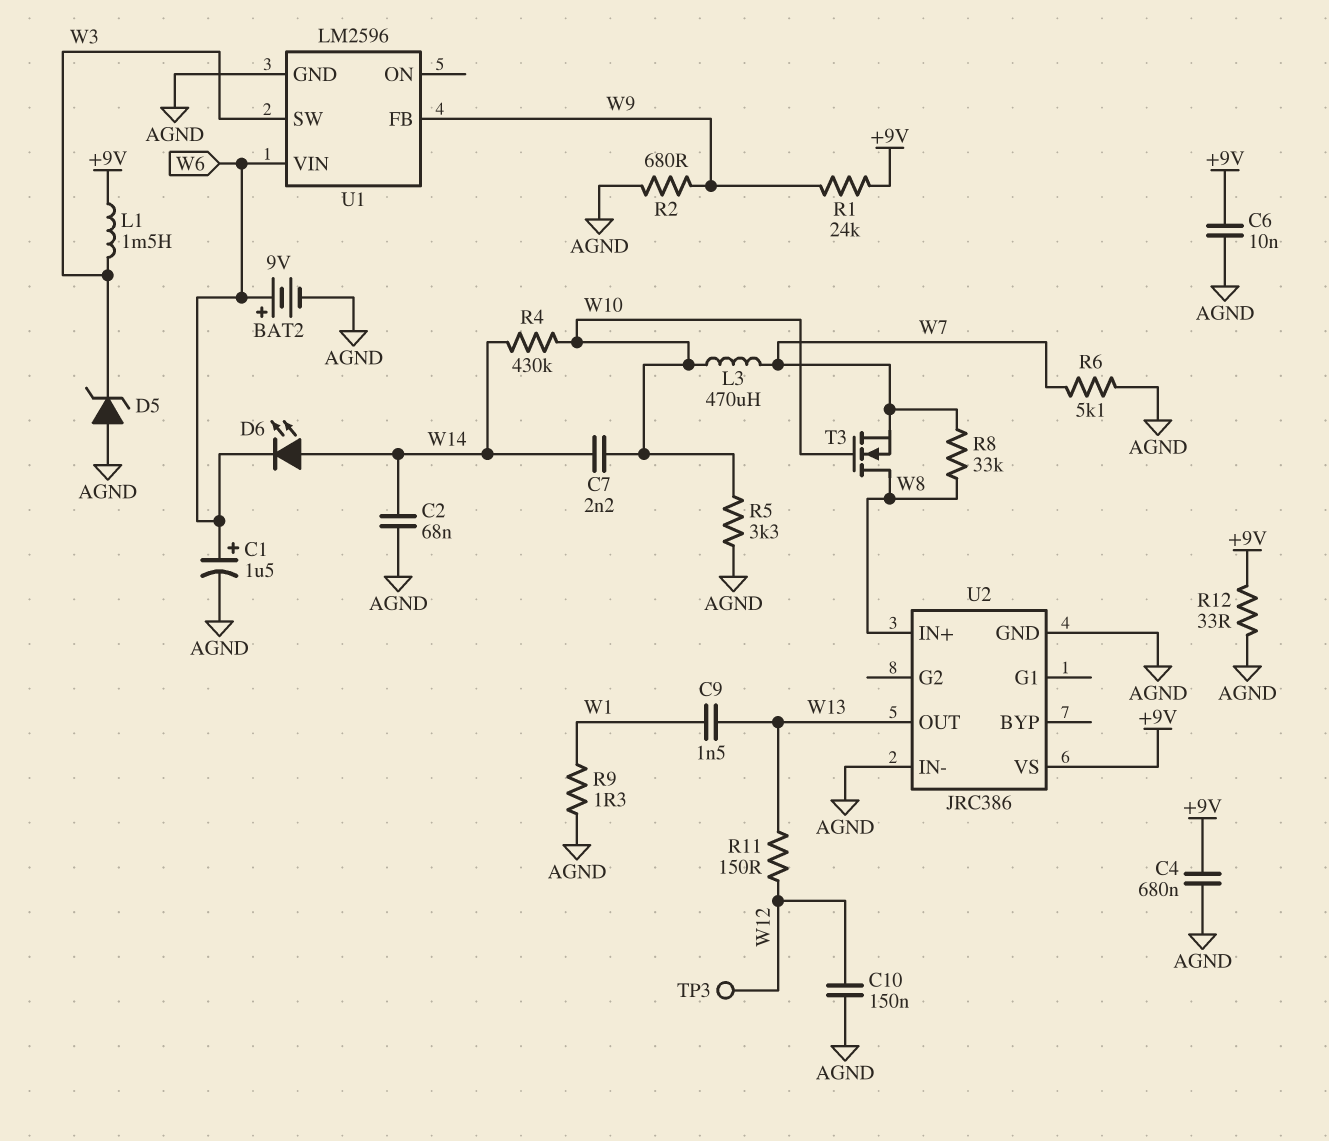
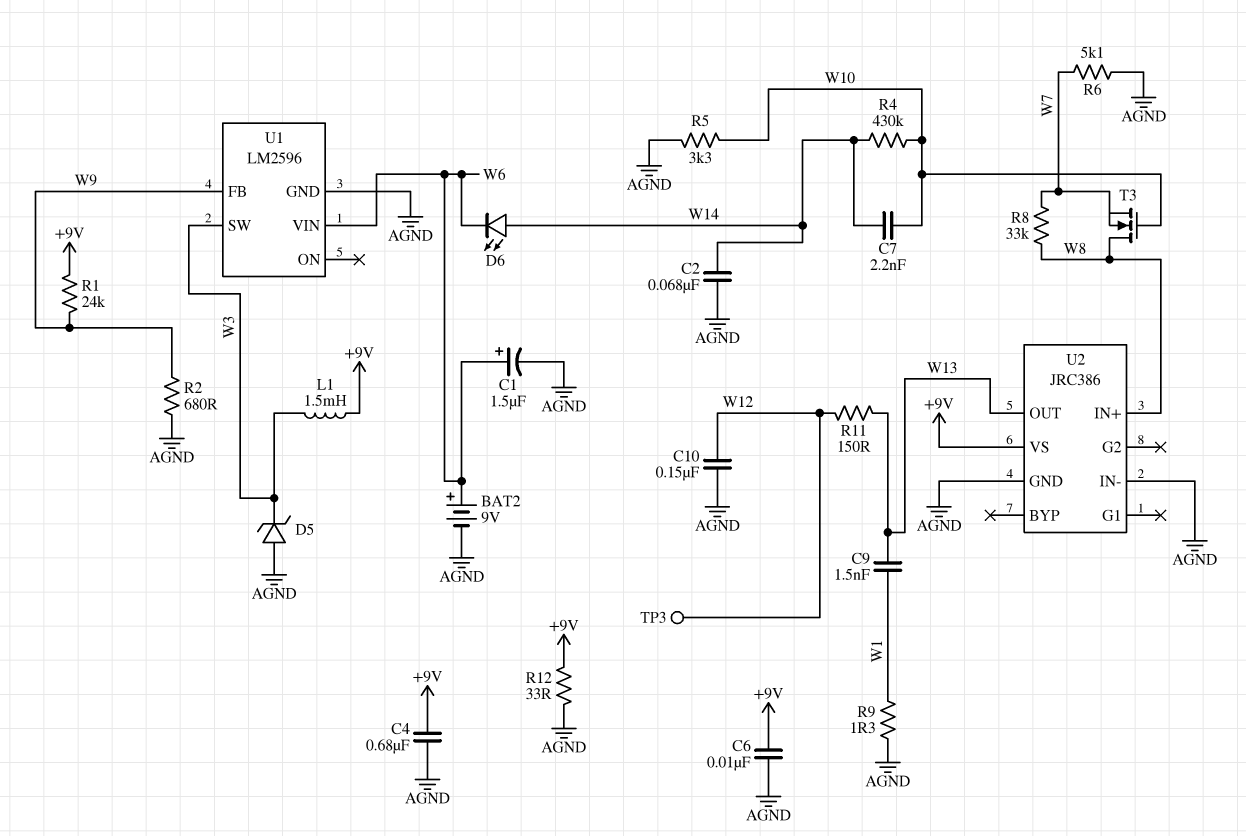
L3: 470uH (W7, W10) -> none

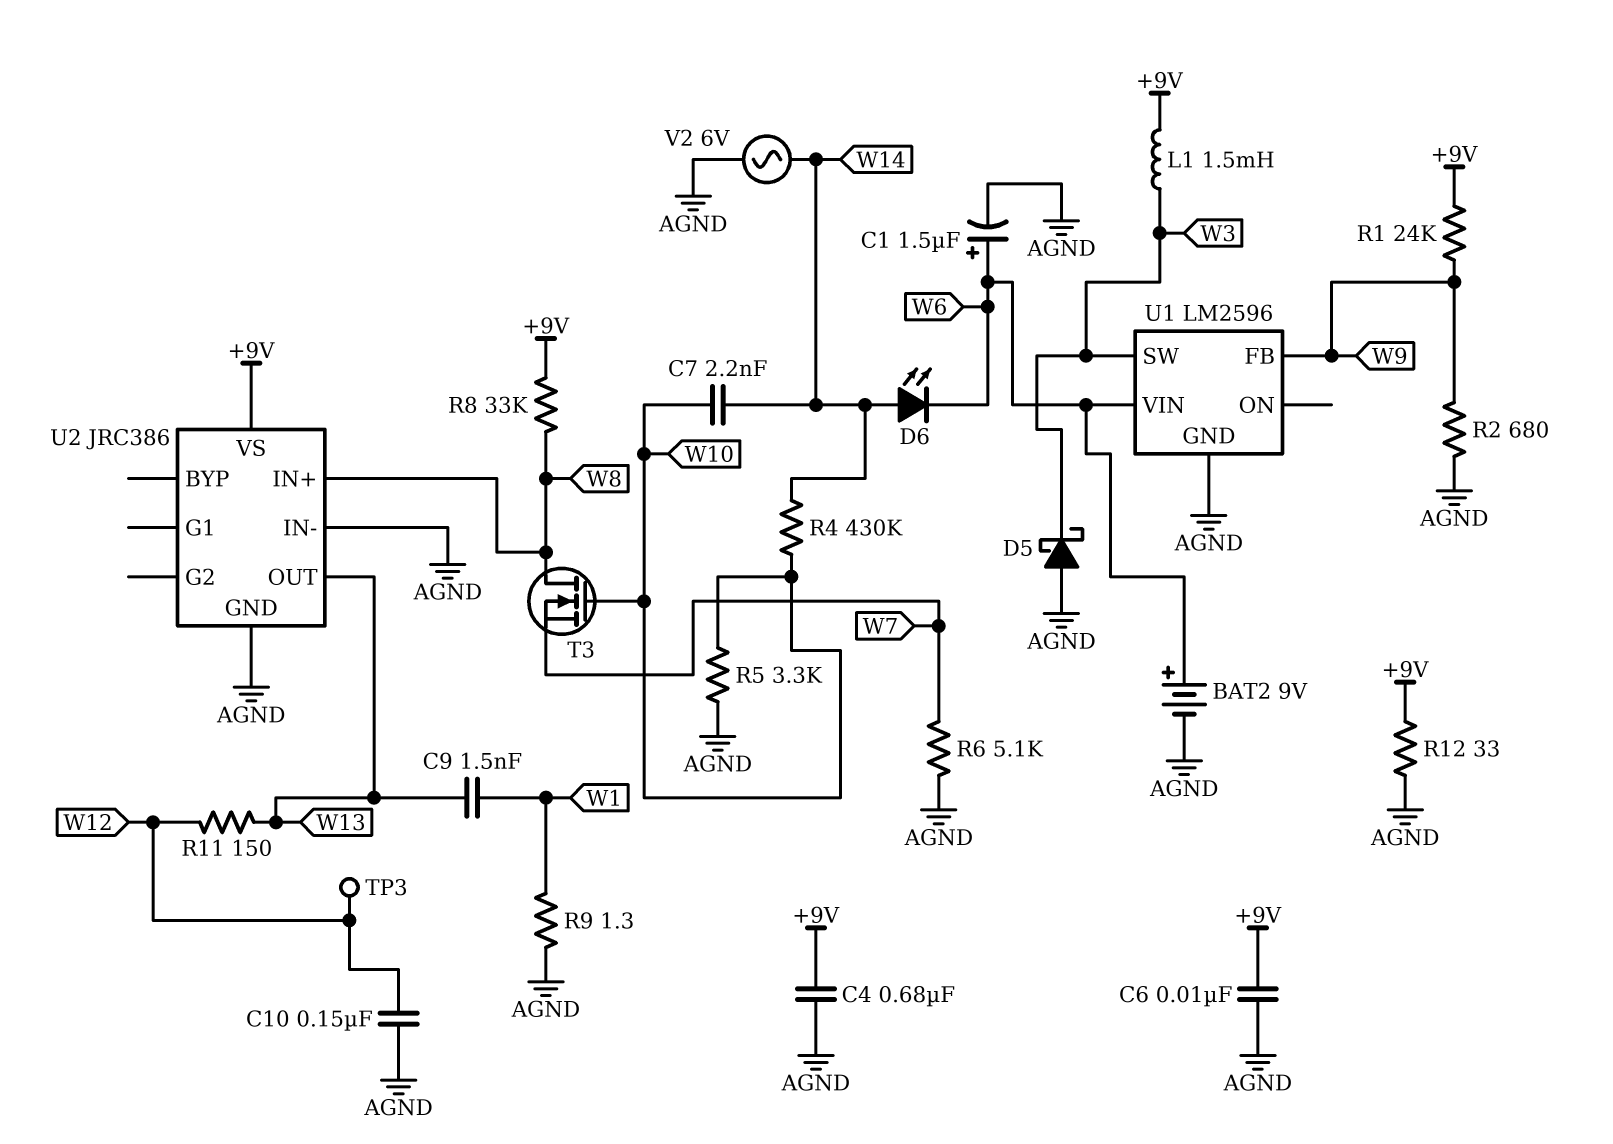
C2: 68nF (AGND, W14) -> none
D5: zener (A AGND, K W3) -> schottky (A AGND, K W3)
R8: 33k (W7, W8) -> 33k (+9V, W8)
V2: none -> AC 6V (AGND, W14)

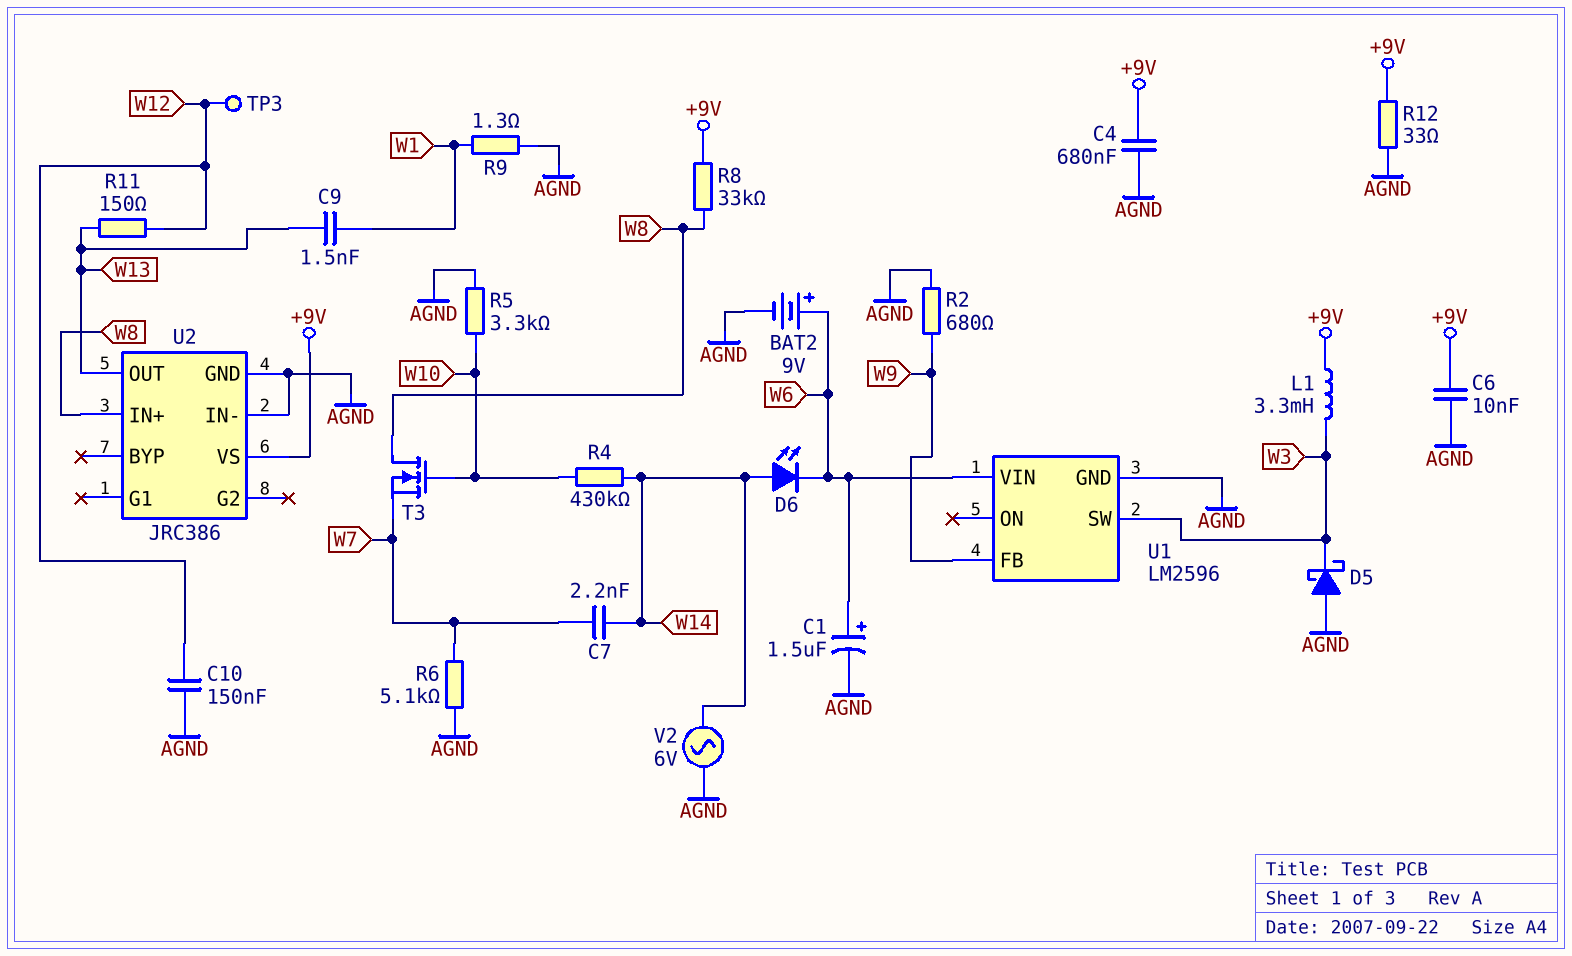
C7: 2.2nF (W10, W14) -> 2.2nF (W7, W14)
L1: 1.5mH (+9V, W3) -> 3.3mH (+9V, W3)
R1: 24k (+9V, W9) -> none

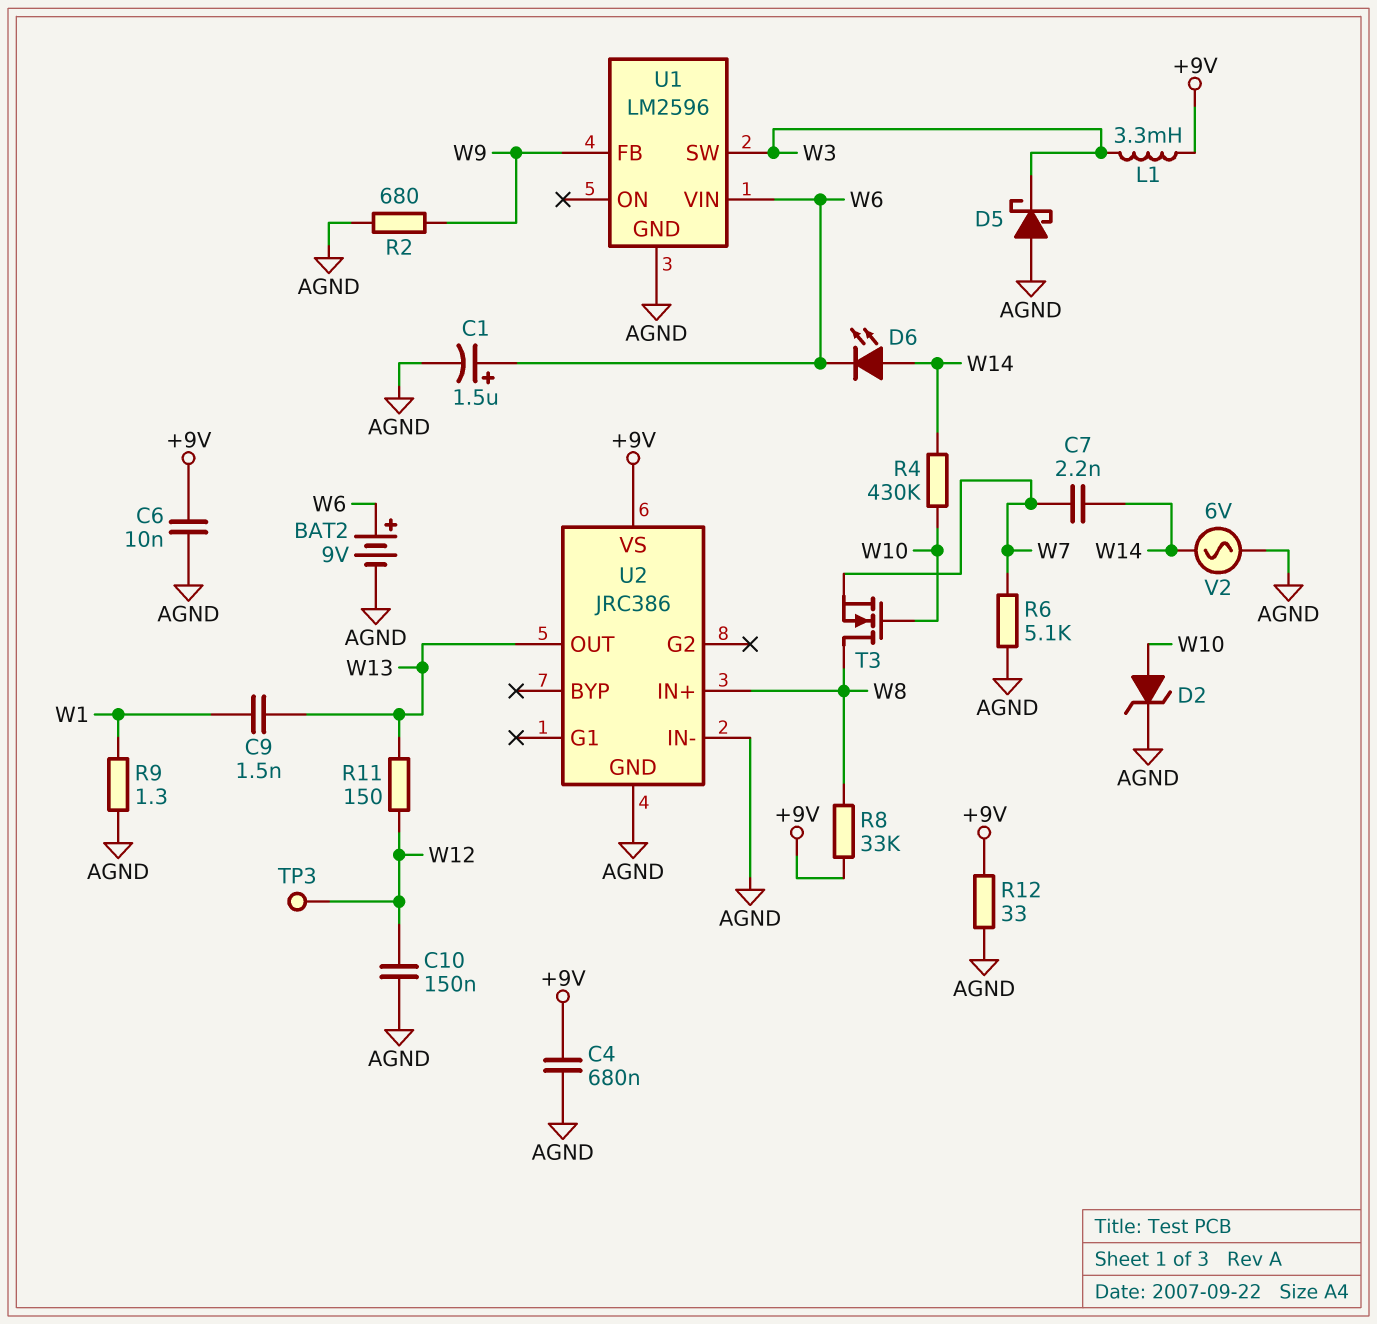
D2: none -> zener (A W10, K AGND)
R5: 3.3k (AGND, W10) -> none

